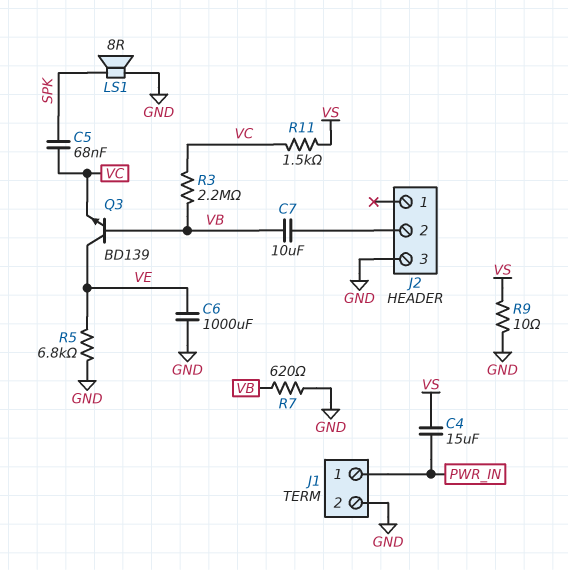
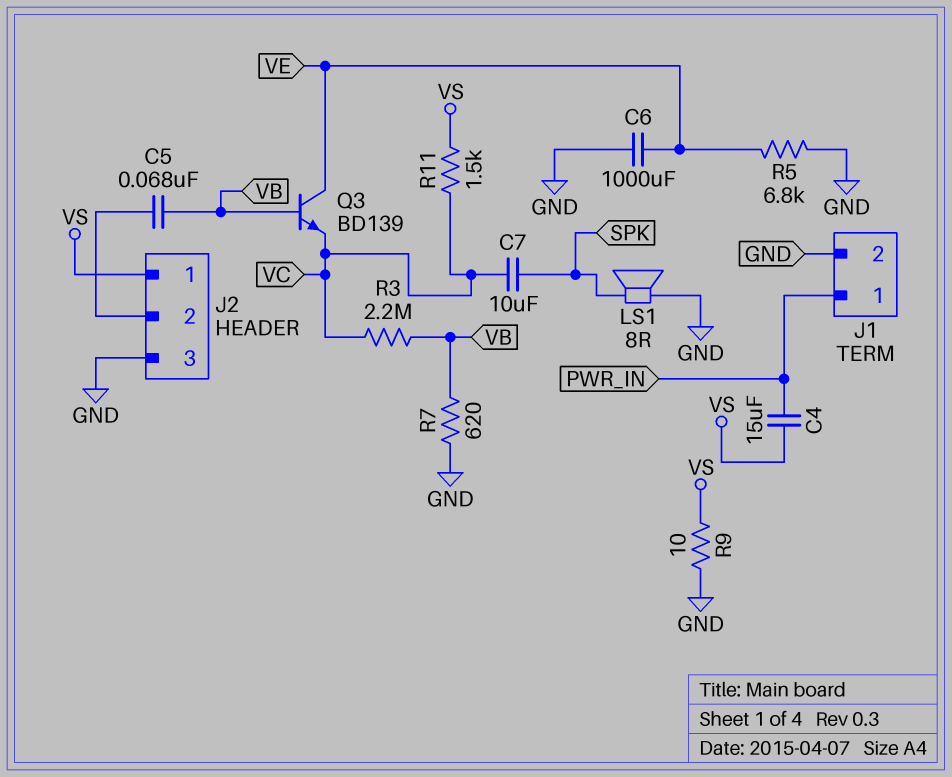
C5: 68nF (SPK, VC) -> 68nF (J2/2, VB)
C7: 10uF (J2/2, VB) -> 10uF (SPK, VC)
J2 pin 1: none -> VS

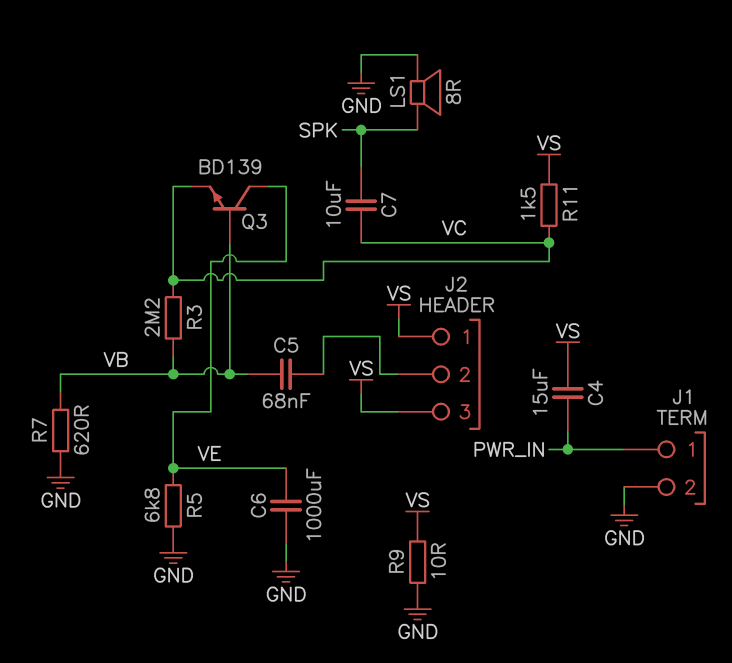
J2 pin 3: GND -> VS

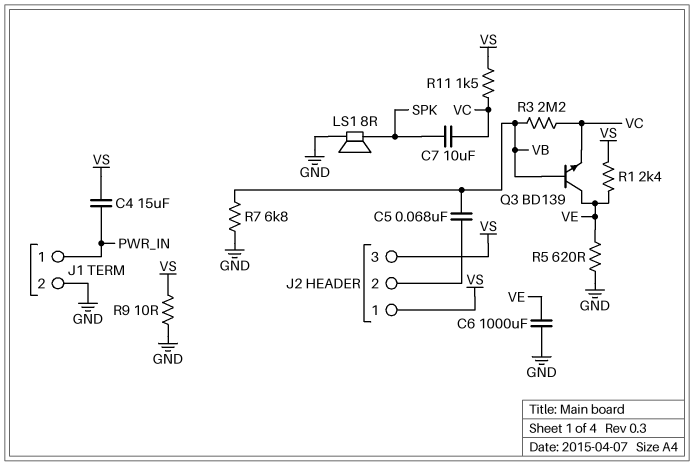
R1: none -> 2.4k (VE, VS)
R5: 6.8k (GND, VE) -> 620 (GND, VE)
R7: 620 (GND, VB) -> 6.8k (GND, VB)

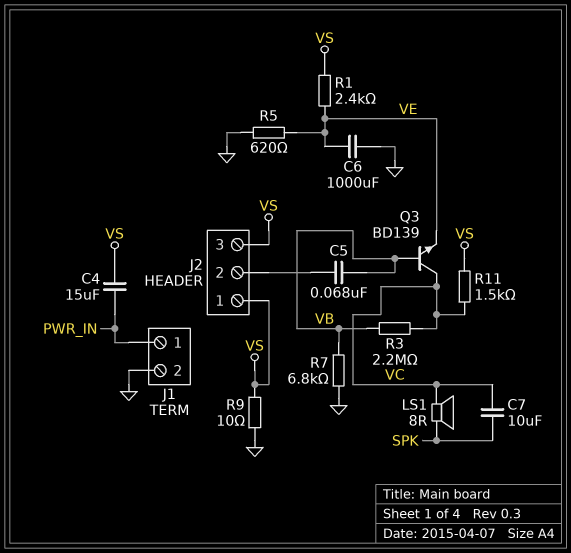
LS1: speaker 8R (GND, SPK) -> speaker 8R (SPK, VC)
Q3: NPN BD139 (B VB, C VE, E VC) -> NPN BD139 (B VB, C VC, E VE)

